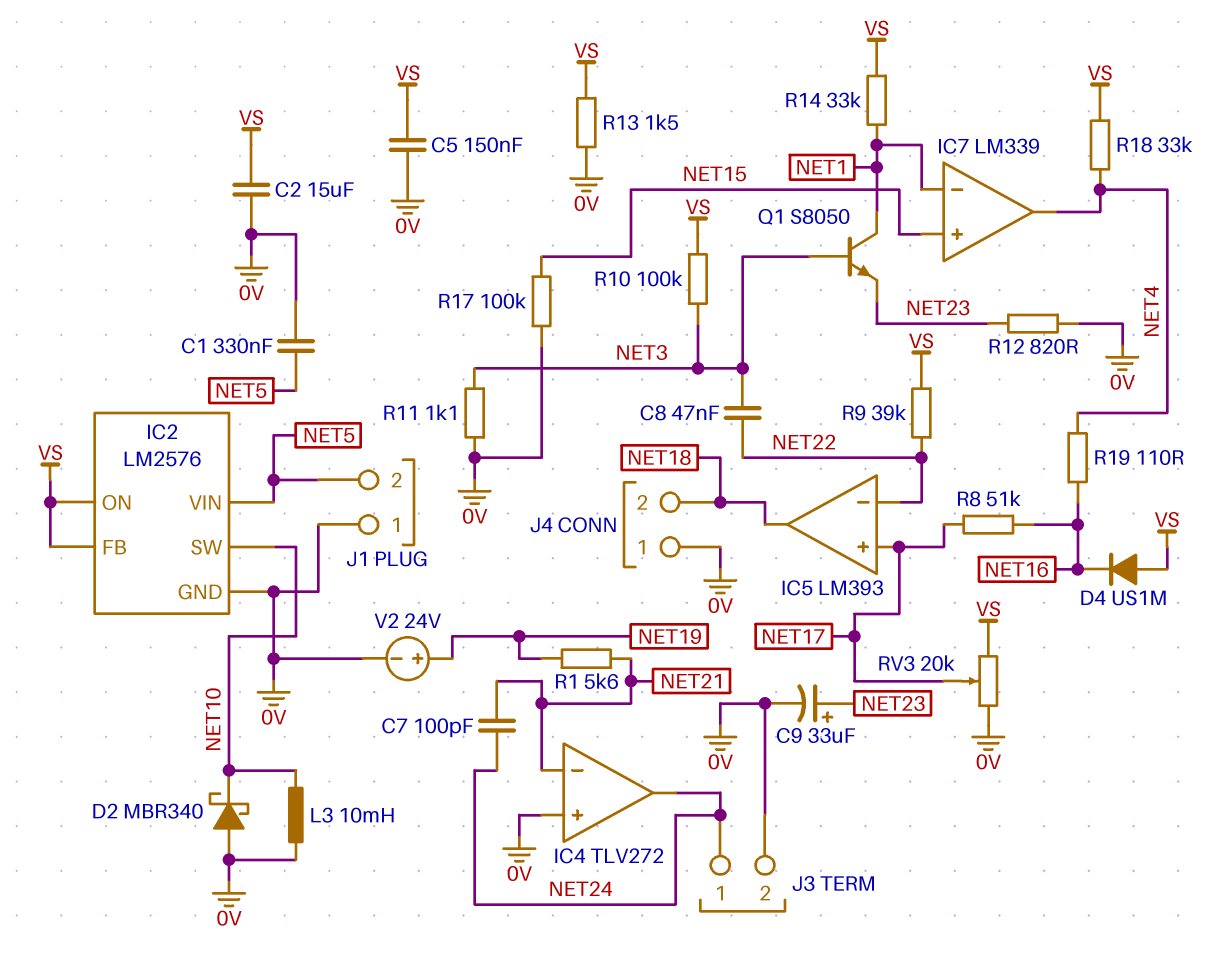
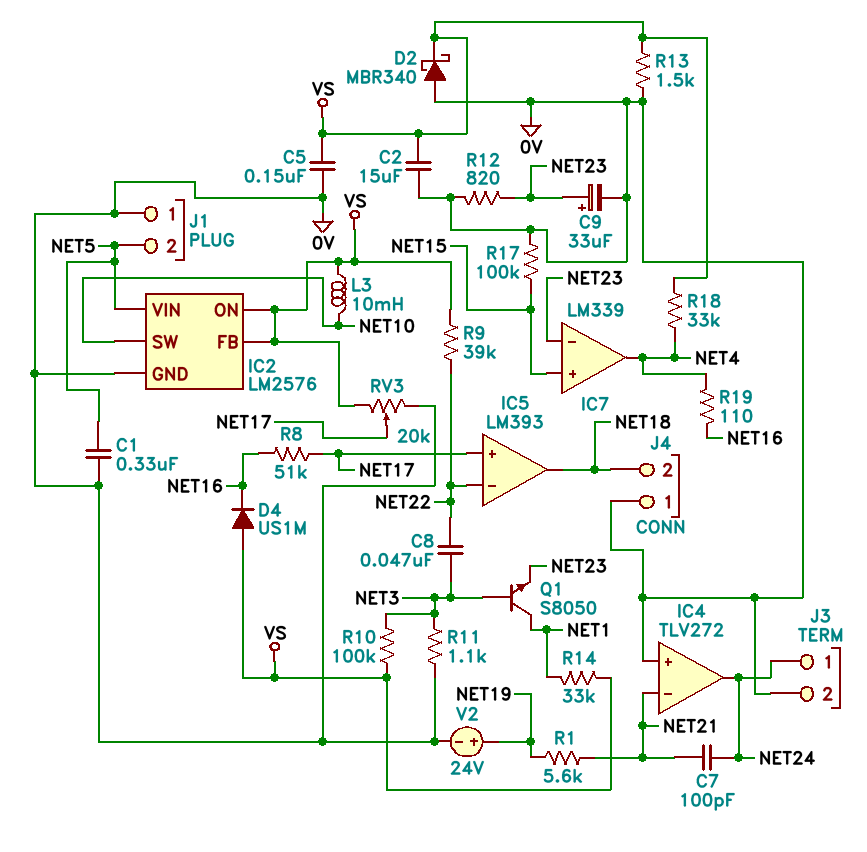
D2: schottky MBR340 (A 0V, K NET10) -> schottky MBR340 (A 0V, K VS)
IC7 pin in-: NET1 -> NET23
L3: 10mH (0V, NET10) -> 10mH (NET10, VS)

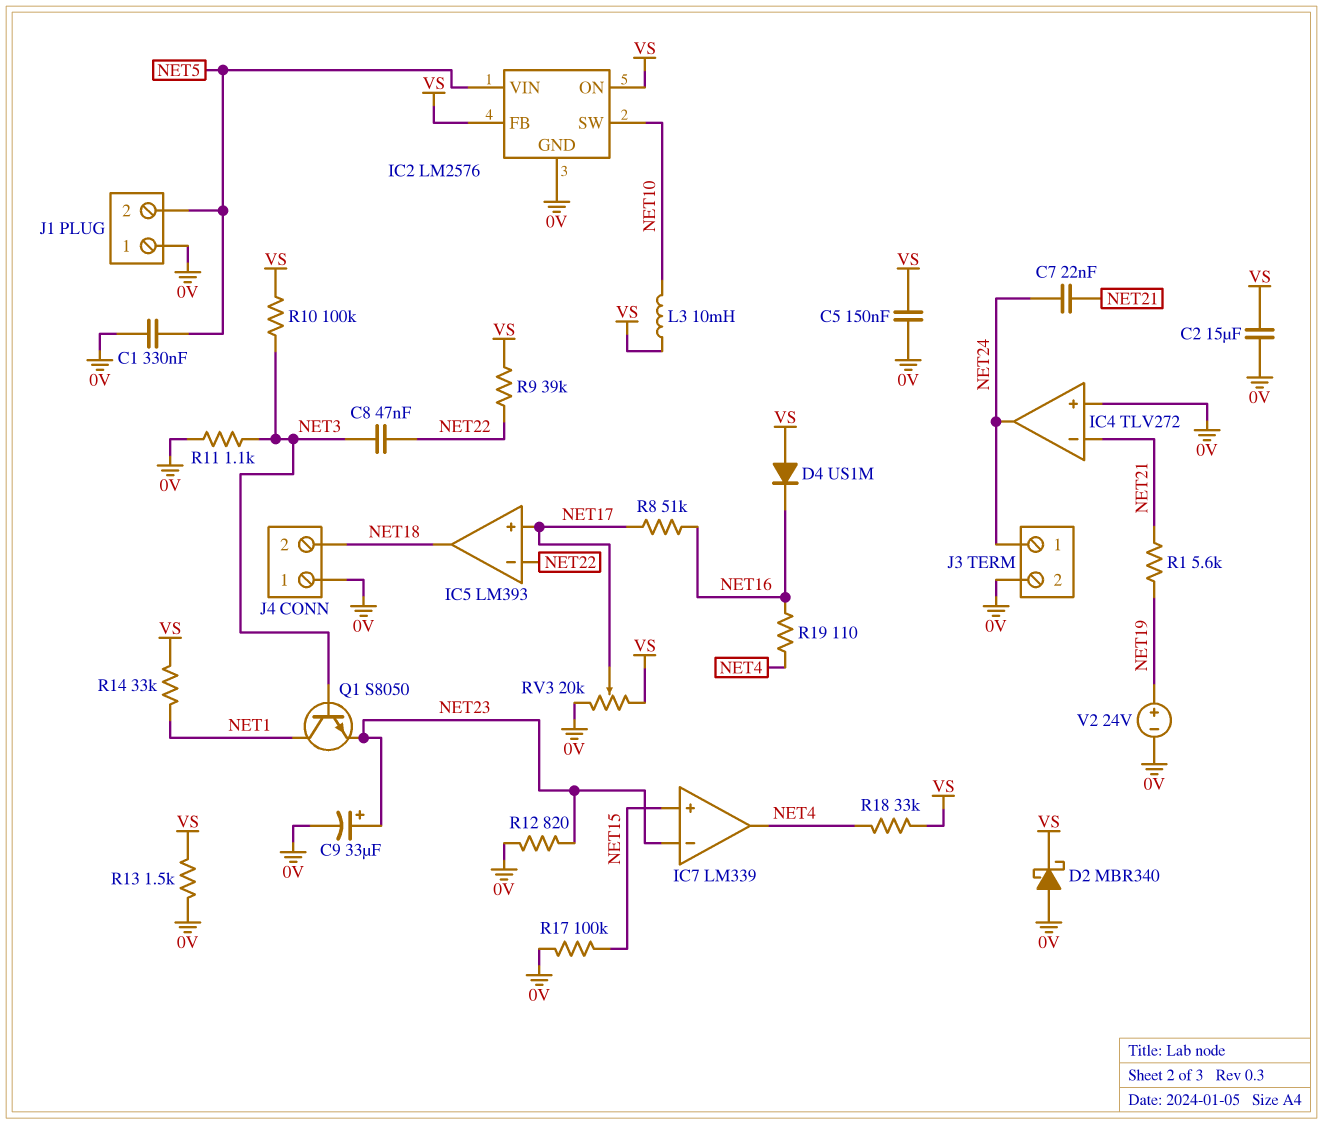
C7: 100pF (NET21, NET24) -> 22nF (NET21, NET24)

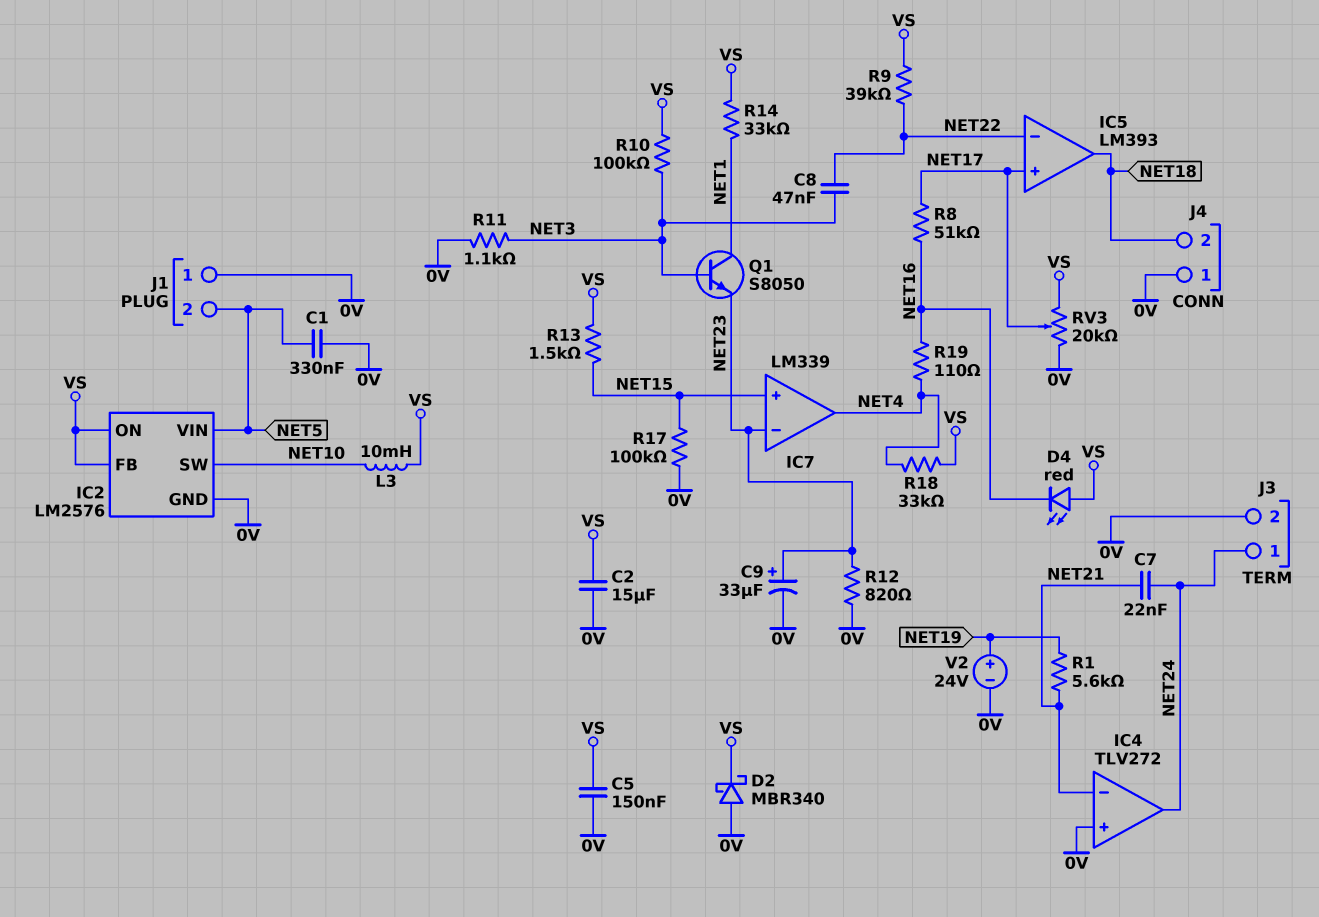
D4: diode US1M (A VS, K NET16) -> LED red (A VS, K NET16)
R13: 1.5k (0V, VS) -> 1.5k (NET15, VS)

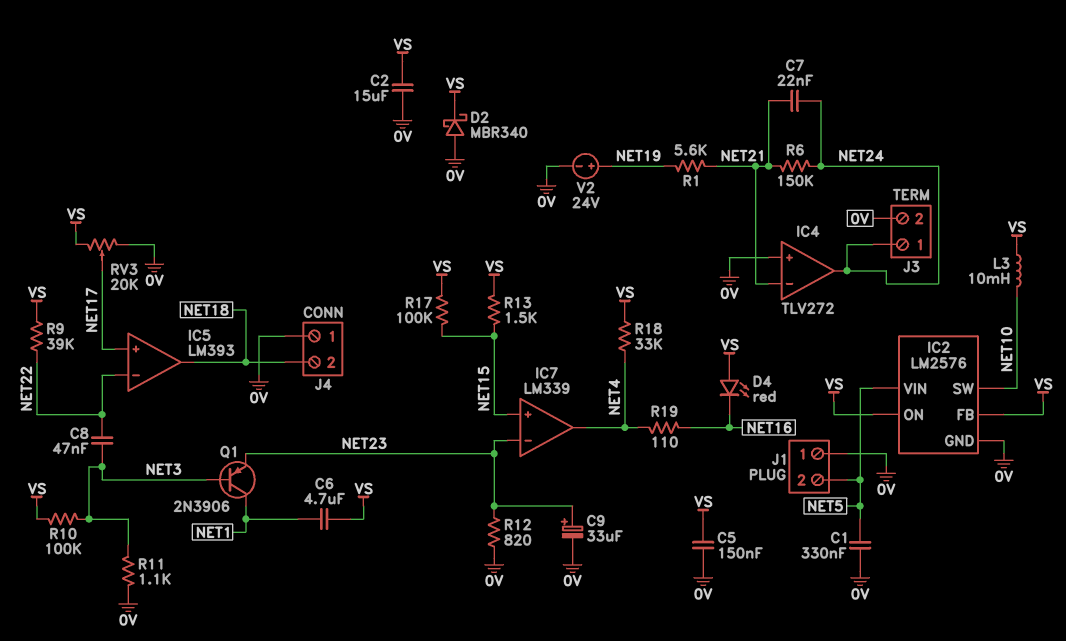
C6: none -> 4.7uF (NET1, VS)
Q1: NPN S8050 (B NET3, C NET1, E NET23) -> PNP 2N3906 (B NET3, C NET1, E NET23)
R6: none -> 150k (NET21, NET24)
R8: 51k (NET16, NET17) -> none
R14: 33k (NET1, VS) -> none
R17: 100k (0V, NET15) -> 100k (NET15, VS)

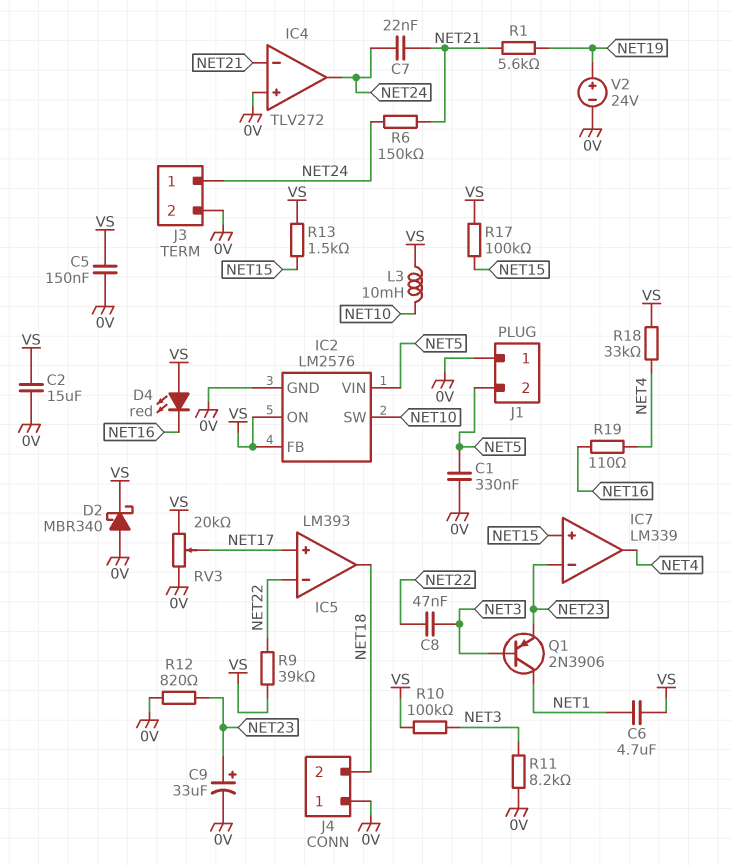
R11: 1.1k (0V, NET3) -> 8.2k (0V, NET3)

